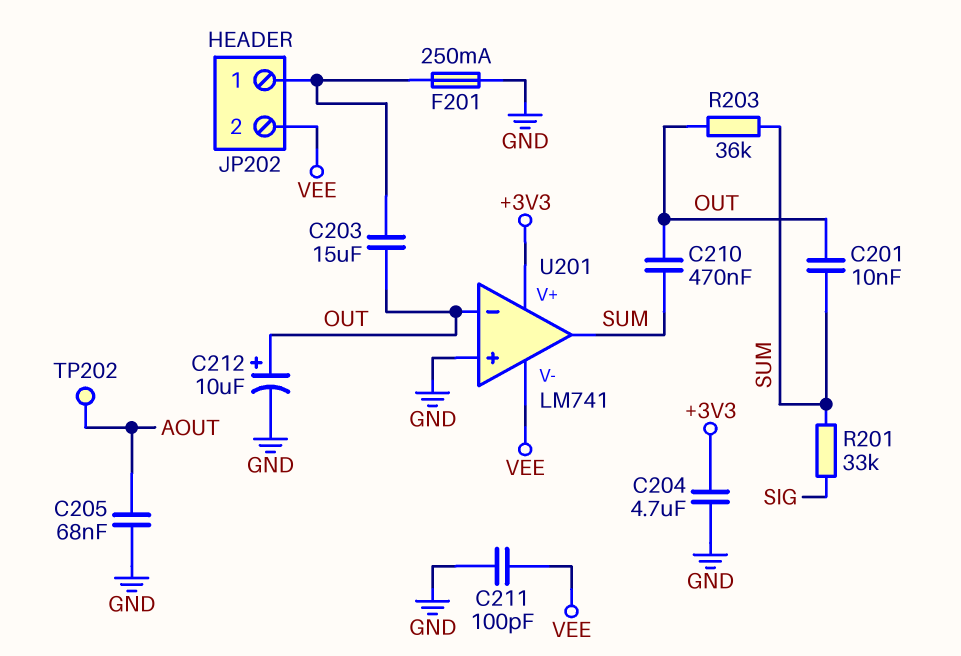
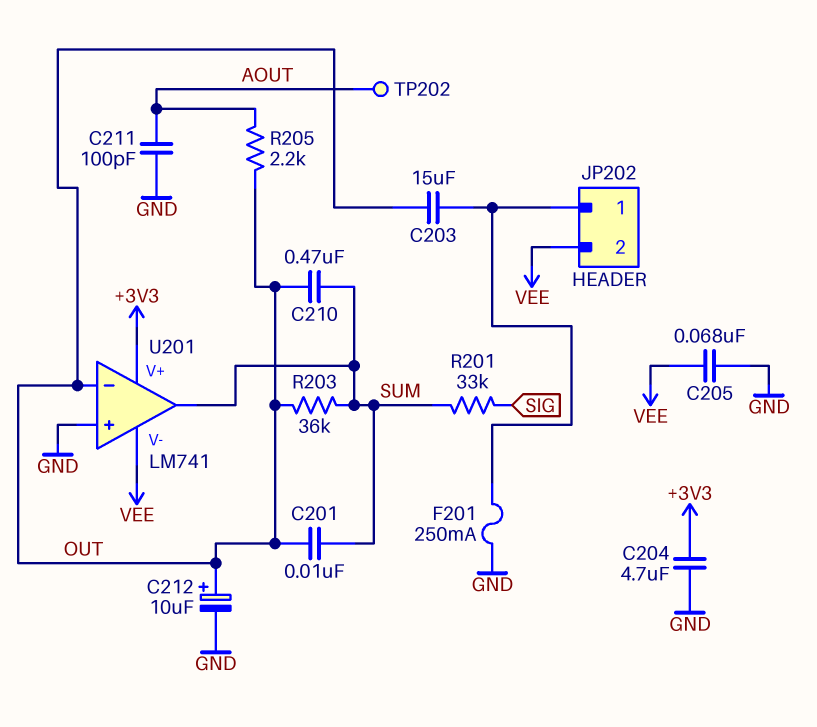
C205: 68nF (AOUT, GND) -> 68nF (GND, VEE)
C211: 100pF (GND, VEE) -> 100pF (AOUT, GND)
R205: none -> 2.2k (AOUT, OUT)

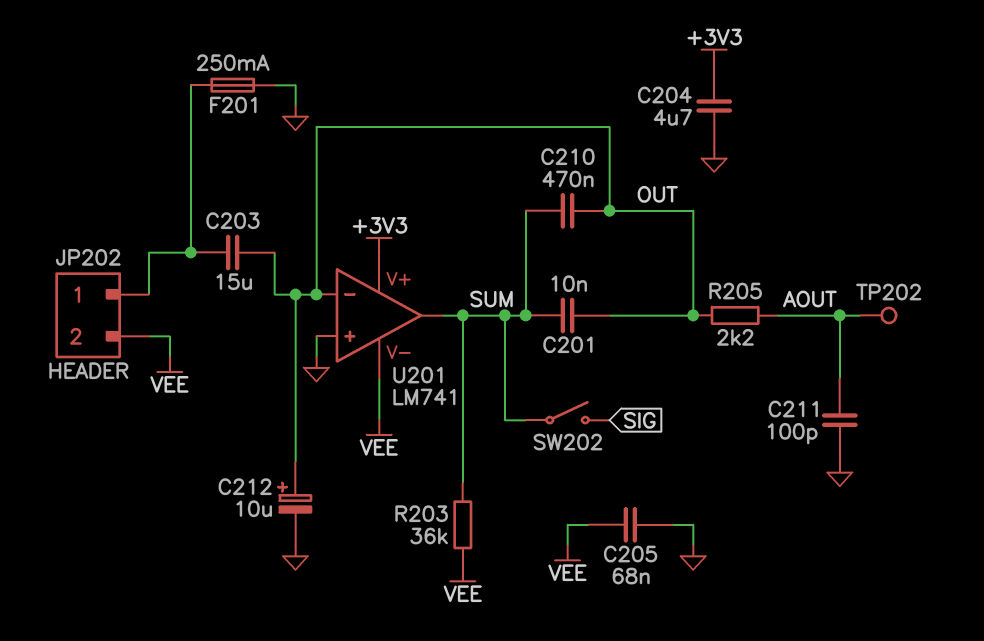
R201: 33k (SIG, SUM) -> none
R203: 36k (OUT, SUM) -> 36k (SUM, VEE)
SW202: none -> switch (SIG, SUM)

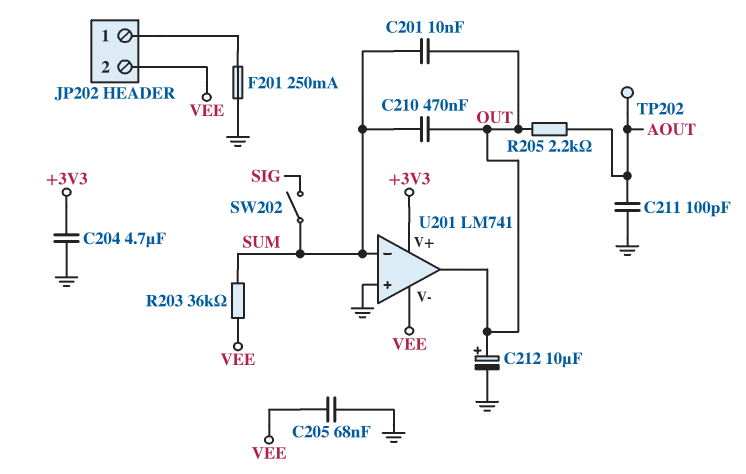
C203: 15uF (JP202/1, OUT) -> none
U201 pin in-: OUT -> SUM
U201 pin out: SUM -> OUT

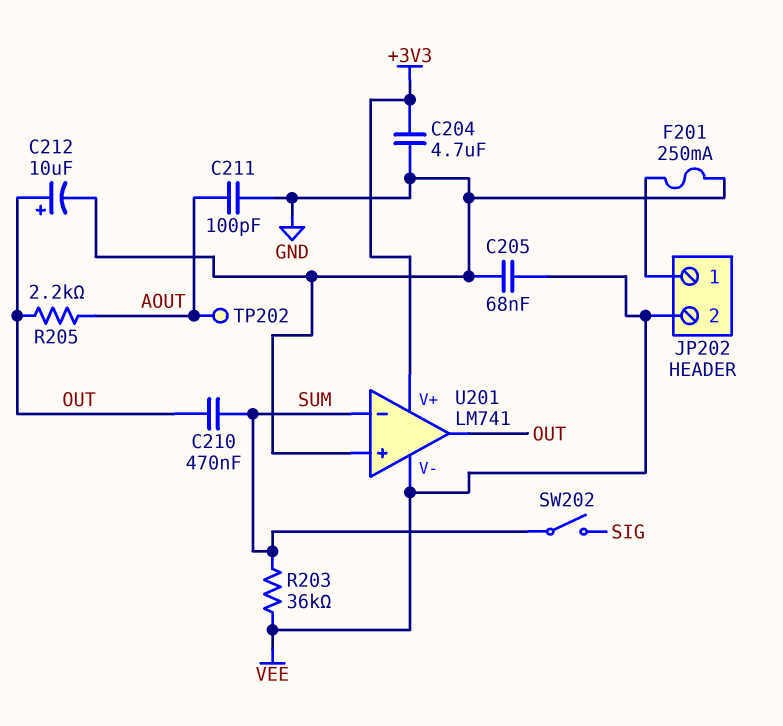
C201: 10nF (OUT, SUM) -> none

